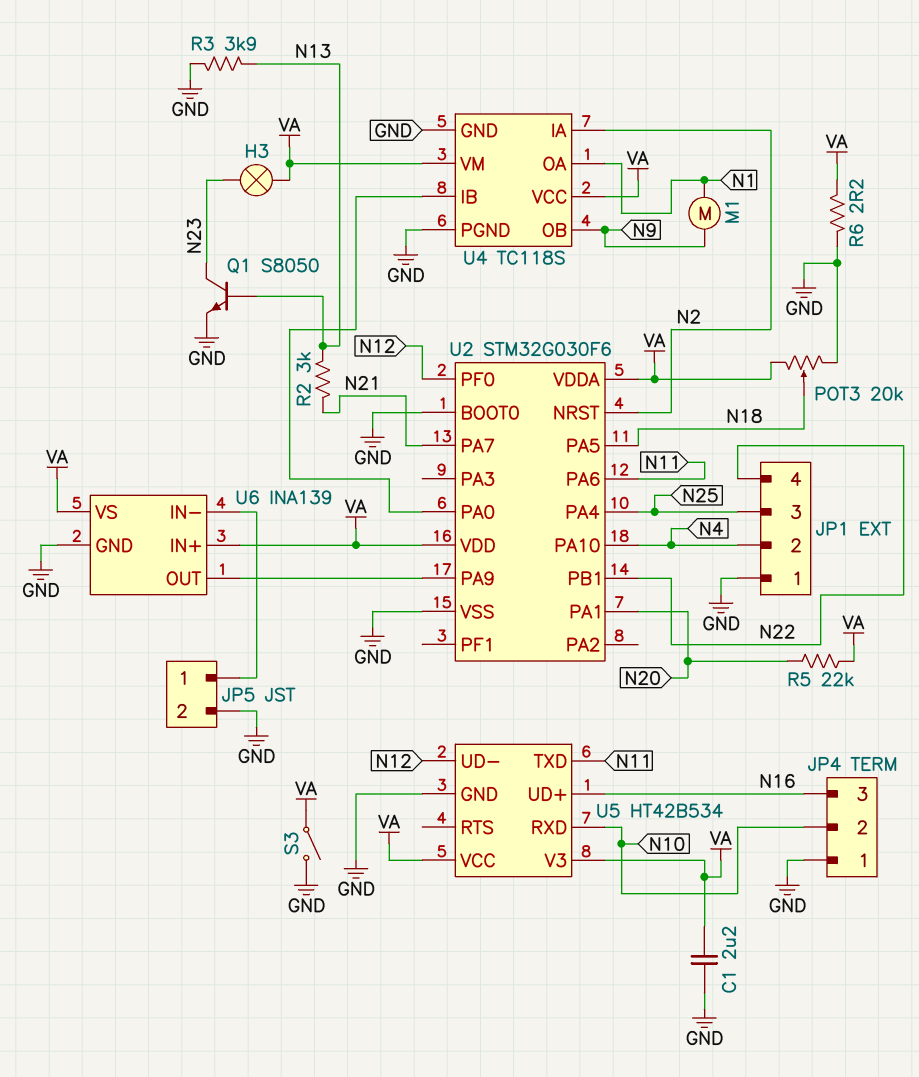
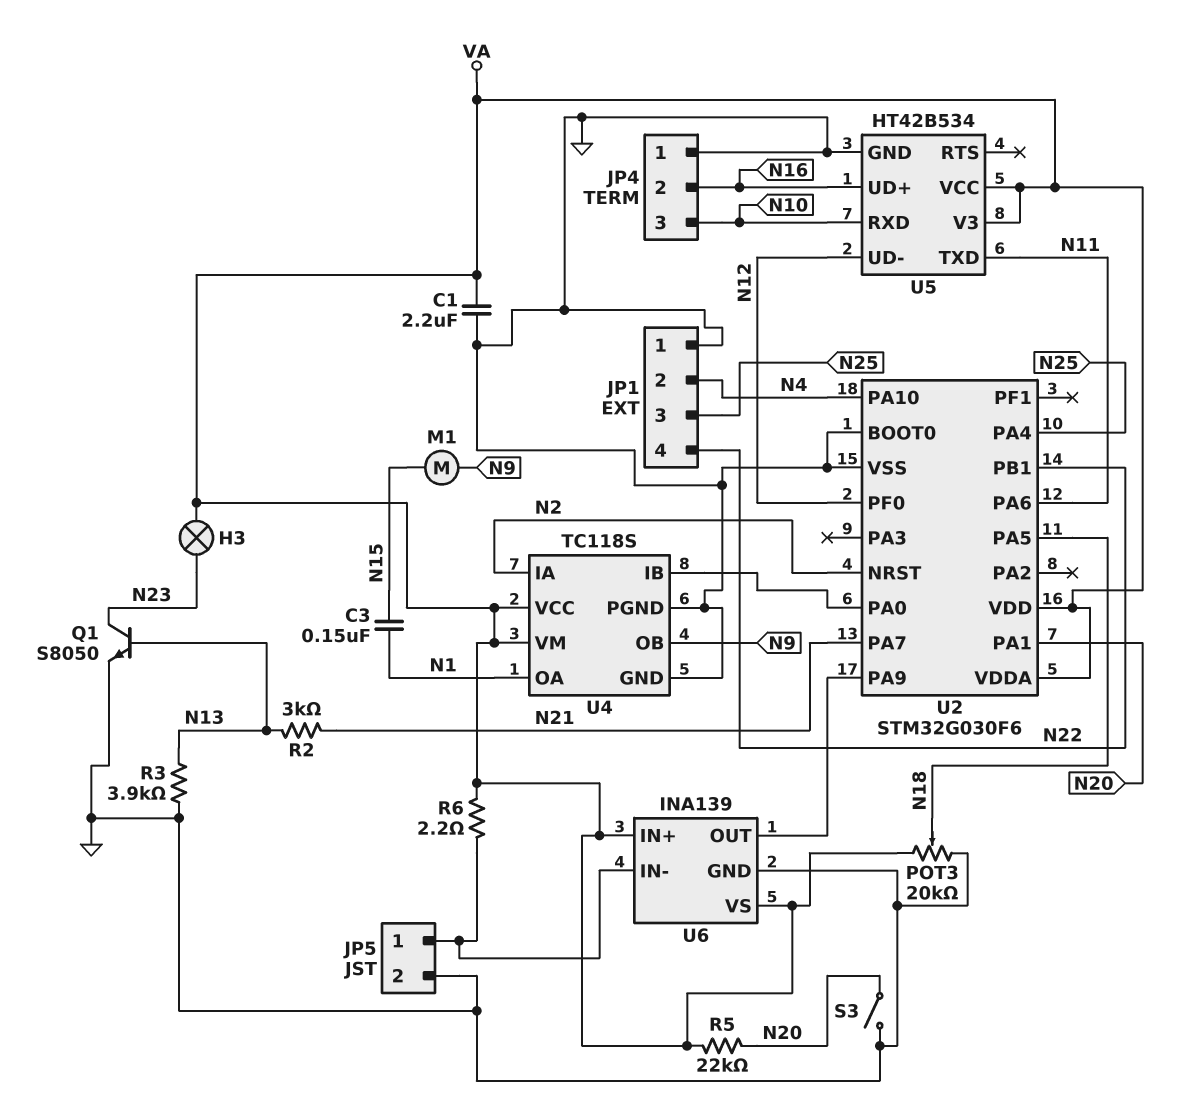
C3: none -> 150nF (N1, N15)
JP4 pin 2: N10 -> N16
JP4 pin 3: N16 -> N10
M1: motor (N1, N9) -> motor (N9, N15)
R6: 2.2 (GND, VA) -> 2.2 (JP5/1, VA)
S3: switch (GND, VA) -> switch (GND, N20)

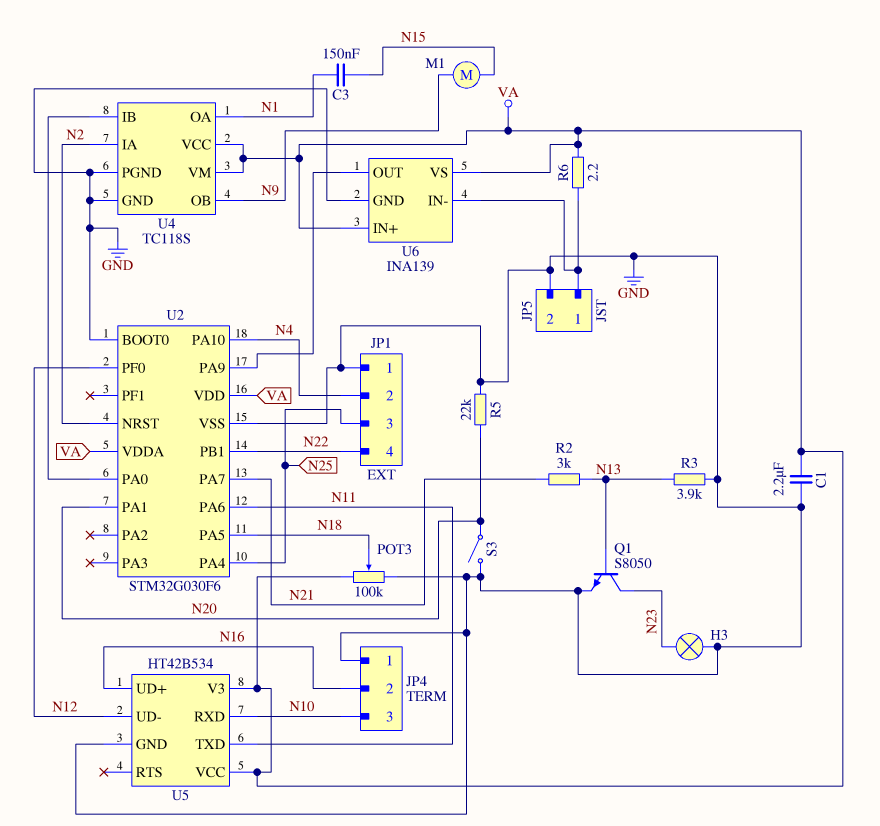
H3: lamp (N23, VA) -> lamp (GND, N23)
POT3: 20k (GND, VA, wiper N18) -> 100k (GND, VA, wiper N18)
R5: 22k (N20, VA) -> 22k (GND, N20)

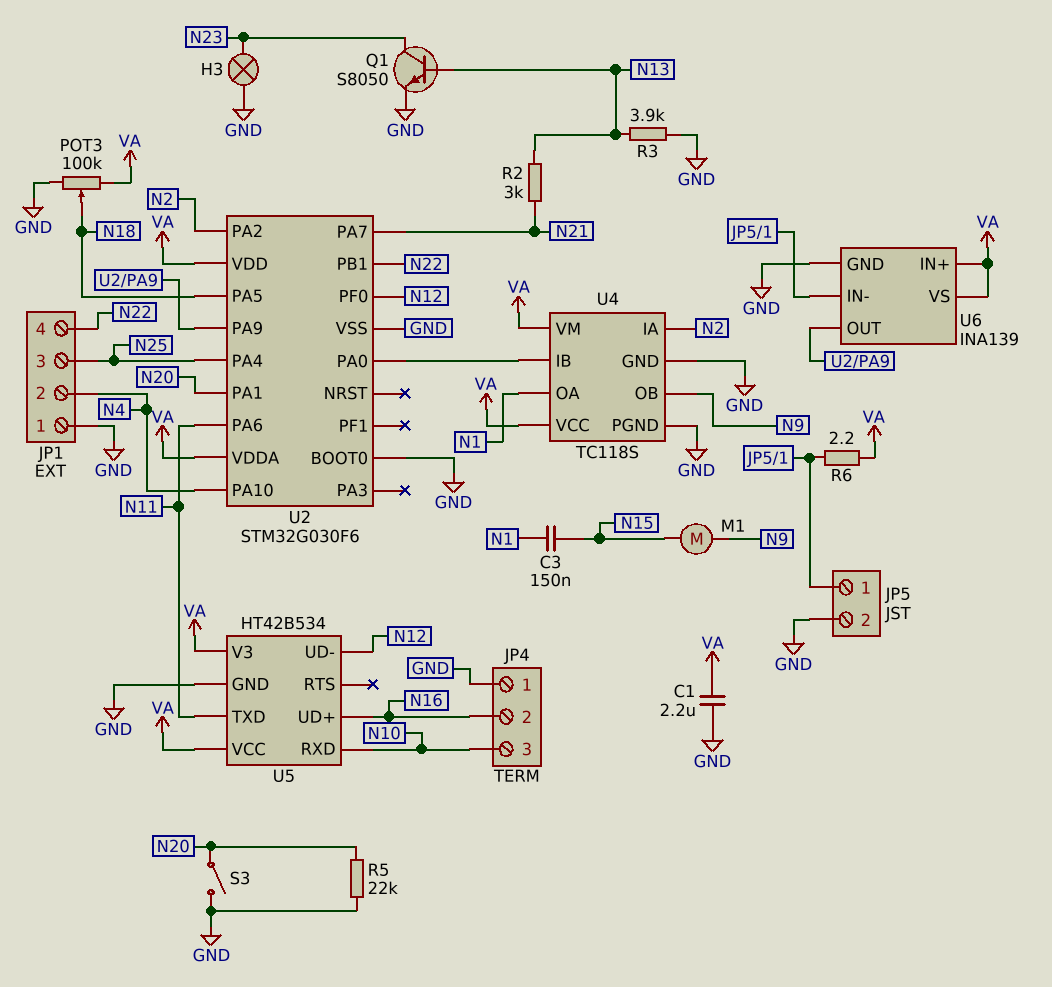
U2 pin NRST: N2 -> none
U2 pin PA2: none -> N2

